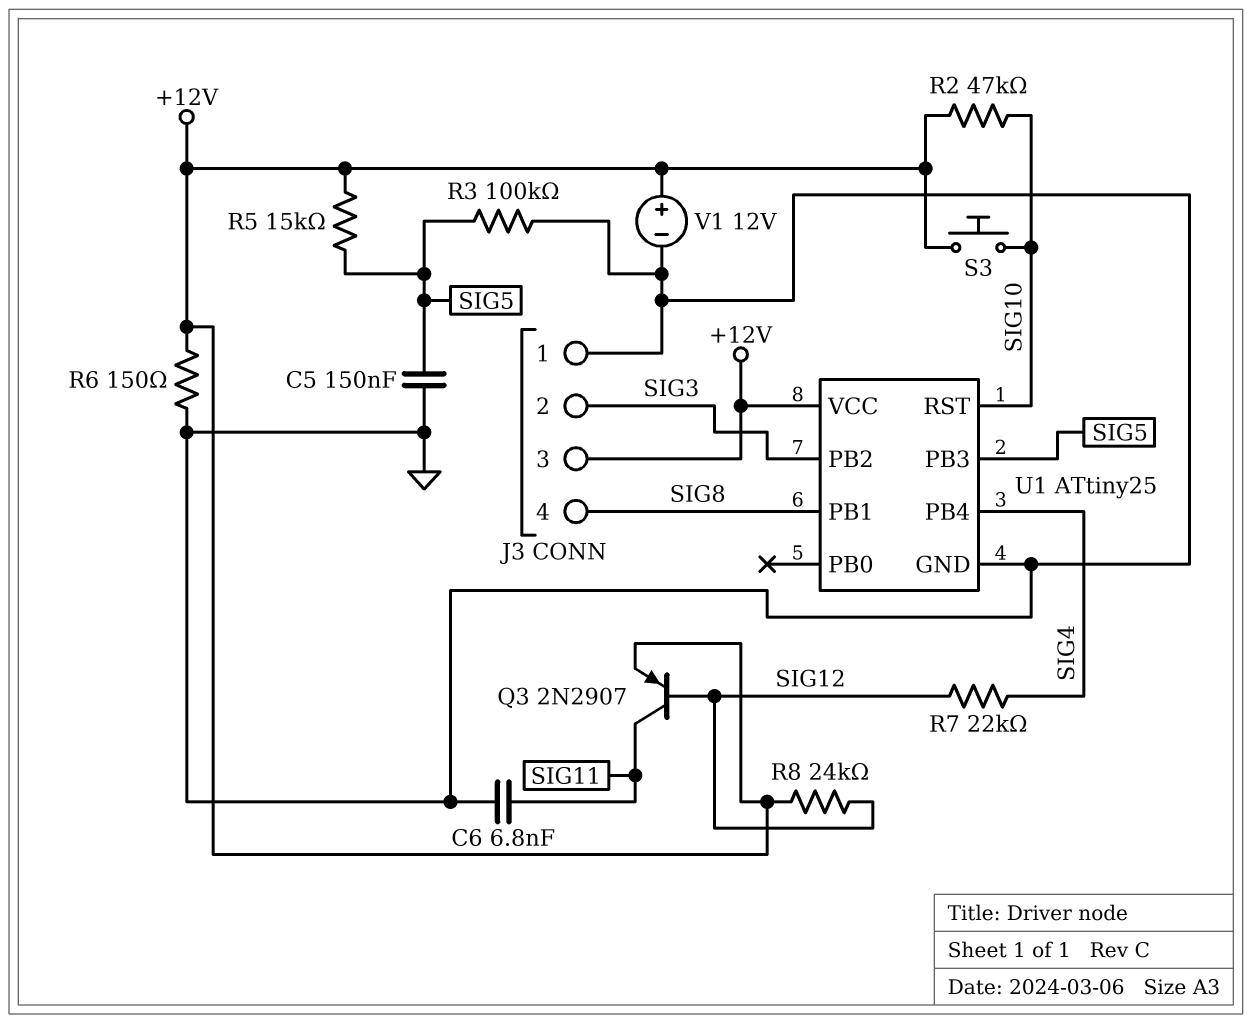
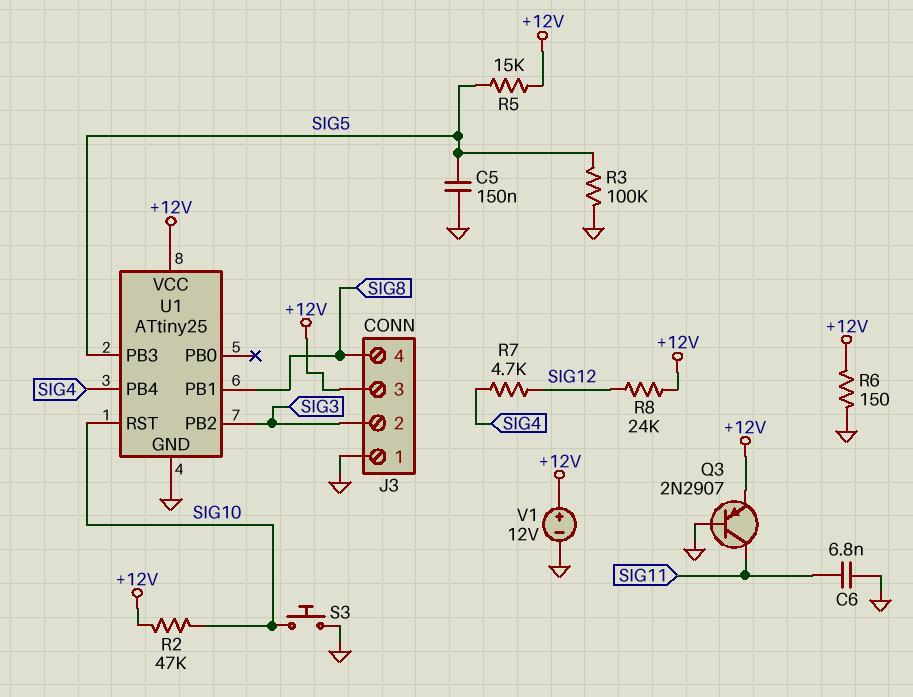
Q3: PNP 2N2907 (B SIG12, C SIG11, E +12V) -> PNP 2N2907 (B GND, C SIG11, E +12V)
R7: 22k (SIG4, SIG12) -> 4.7k (SIG4, SIG12)
S3: button (+12V, SIG10) -> button (GND, SIG10)

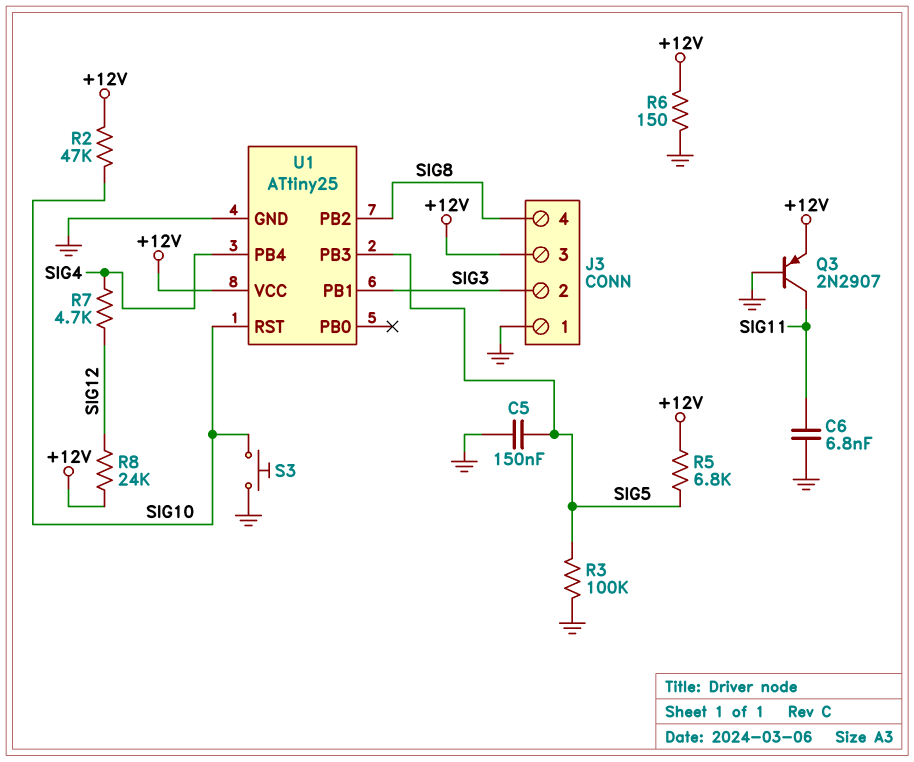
R5: 15k (+12V, SIG5) -> 6.8k (+12V, SIG5)
U1 pin PB1: SIG8 -> SIG3
U1 pin PB2: SIG3 -> SIG8
V1: 12V (plus +12V, minus GND) -> none

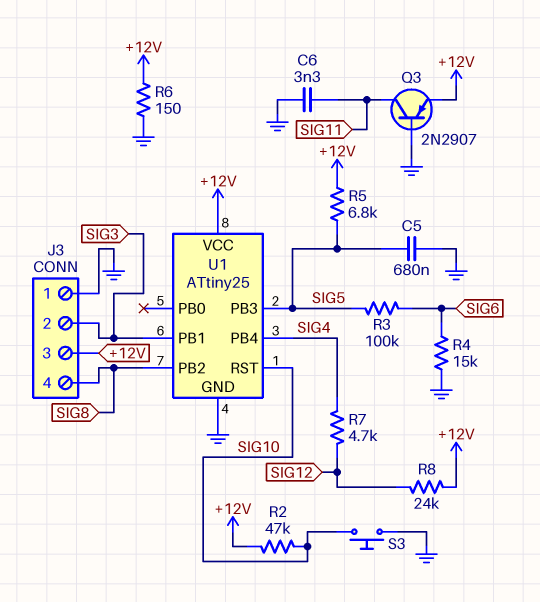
C5: 150nF (GND, SIG5) -> 680nF (GND, SIG5)
C6: 6.8nF (GND, SIG11) -> 3.3nF (GND, SIG11)
R3: 100k (GND, SIG5) -> 100k (SIG5, SIG6)
R4: none -> 15k (GND, SIG6)

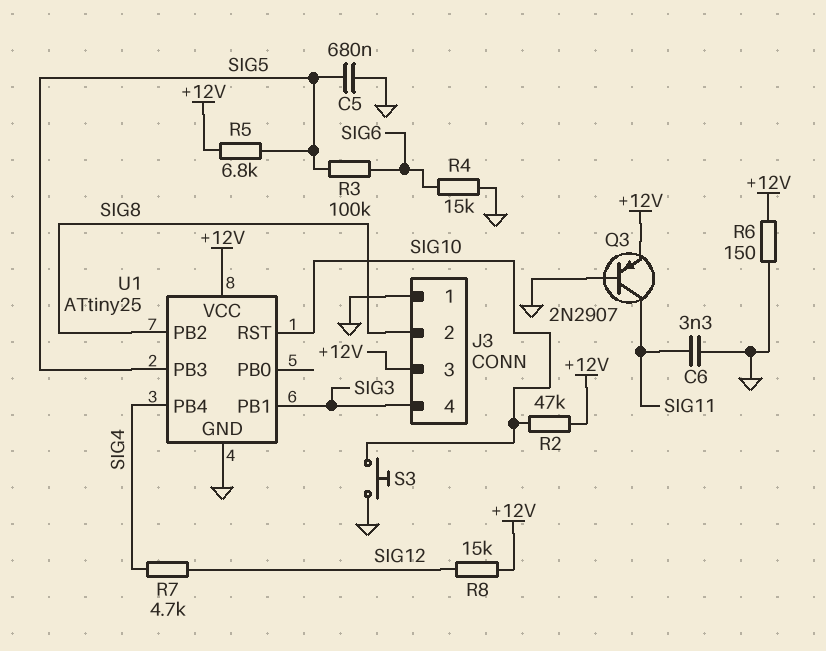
J3 pin 2: SIG3 -> SIG8
J3 pin 4: SIG8 -> SIG3
R8: 24k (+12V, SIG12) -> 15k (+12V, SIG12)

